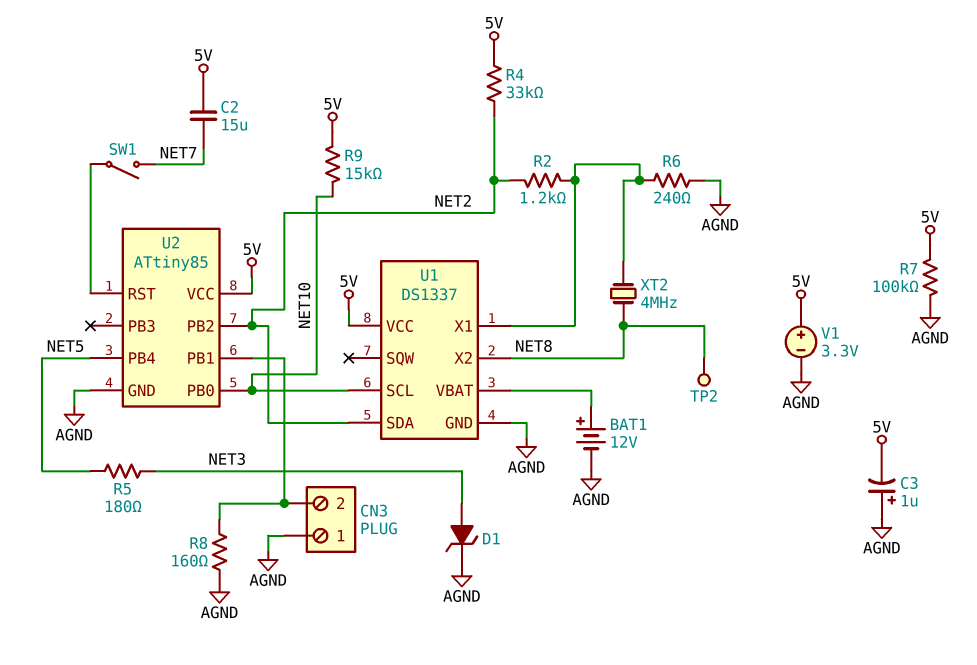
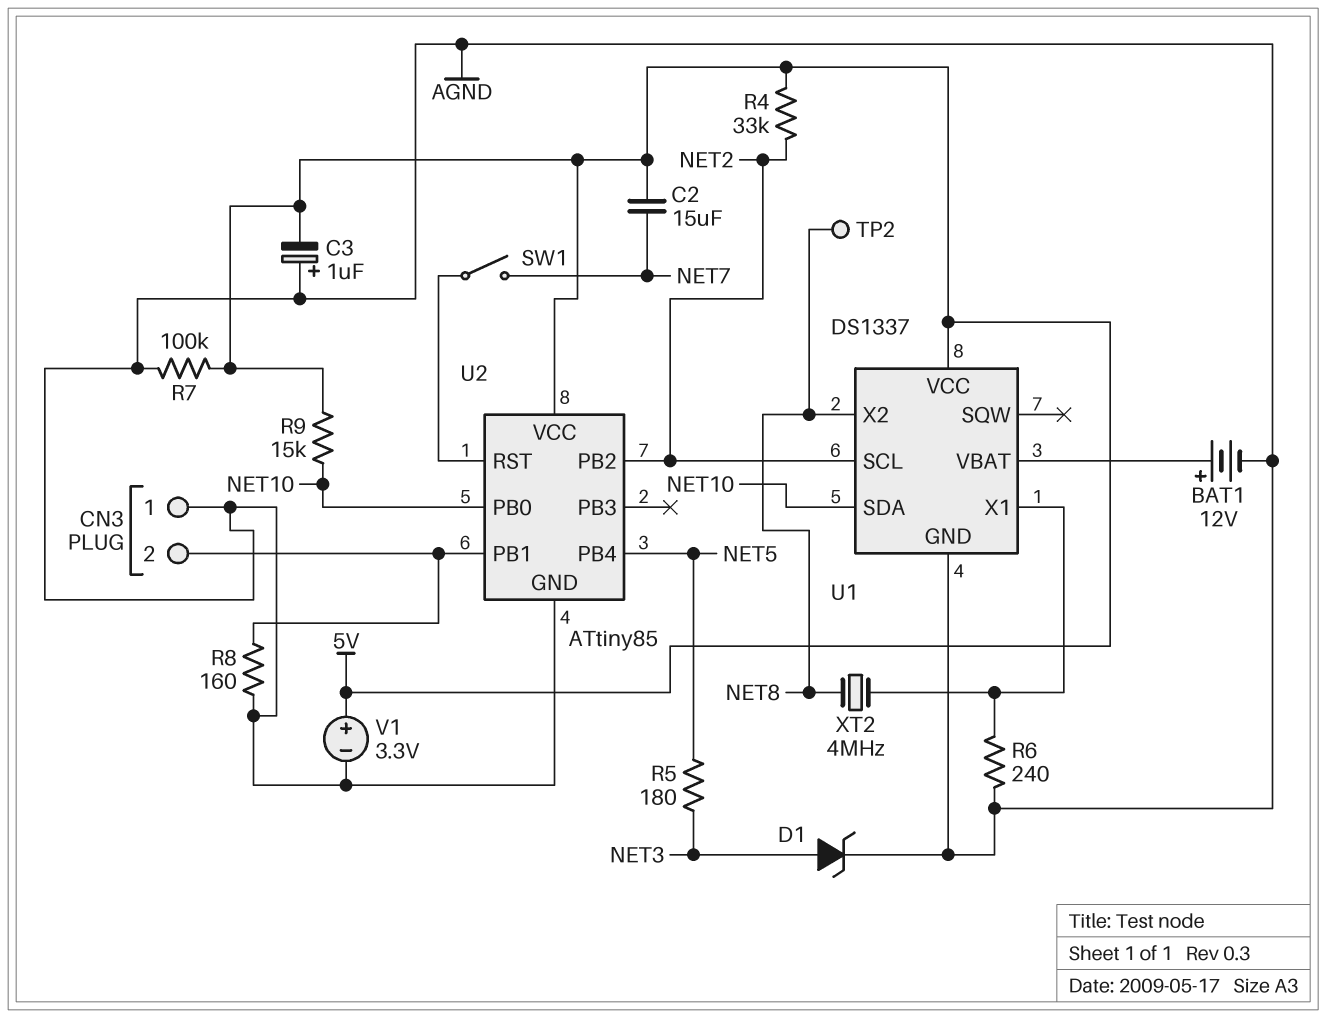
R2: 1.2k (NET2, U1/X1) -> none
U1 pin SCL: NET10 -> NET2
U1 pin SDA: NET2 -> NET10

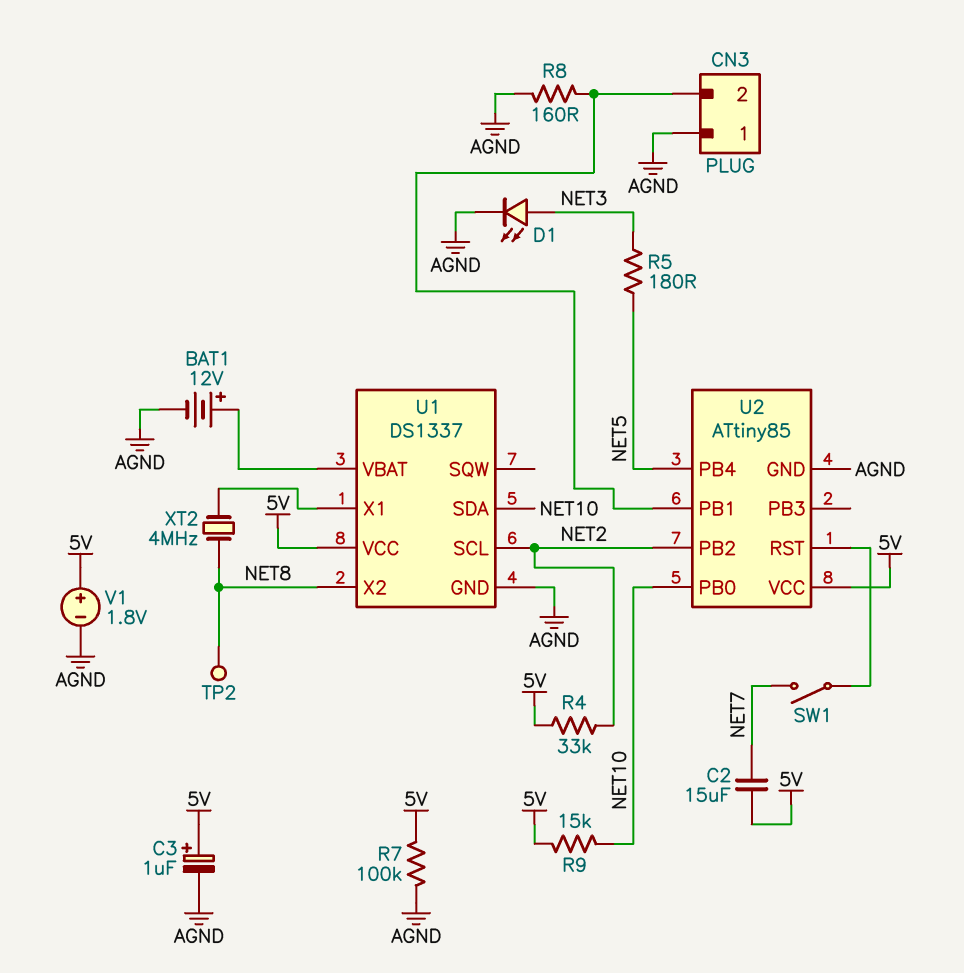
C3: 1uF (plus AGND, minus 5V) -> 1uF (plus 5V, minus AGND)
D1: zener (A NET3, K AGND) -> LED (A NET3, K AGND)
R6: 240 (AGND, U1/X1) -> none
V1: 3.3V (plus 5V, minus AGND) -> 1.8V (plus 5V, minus AGND)

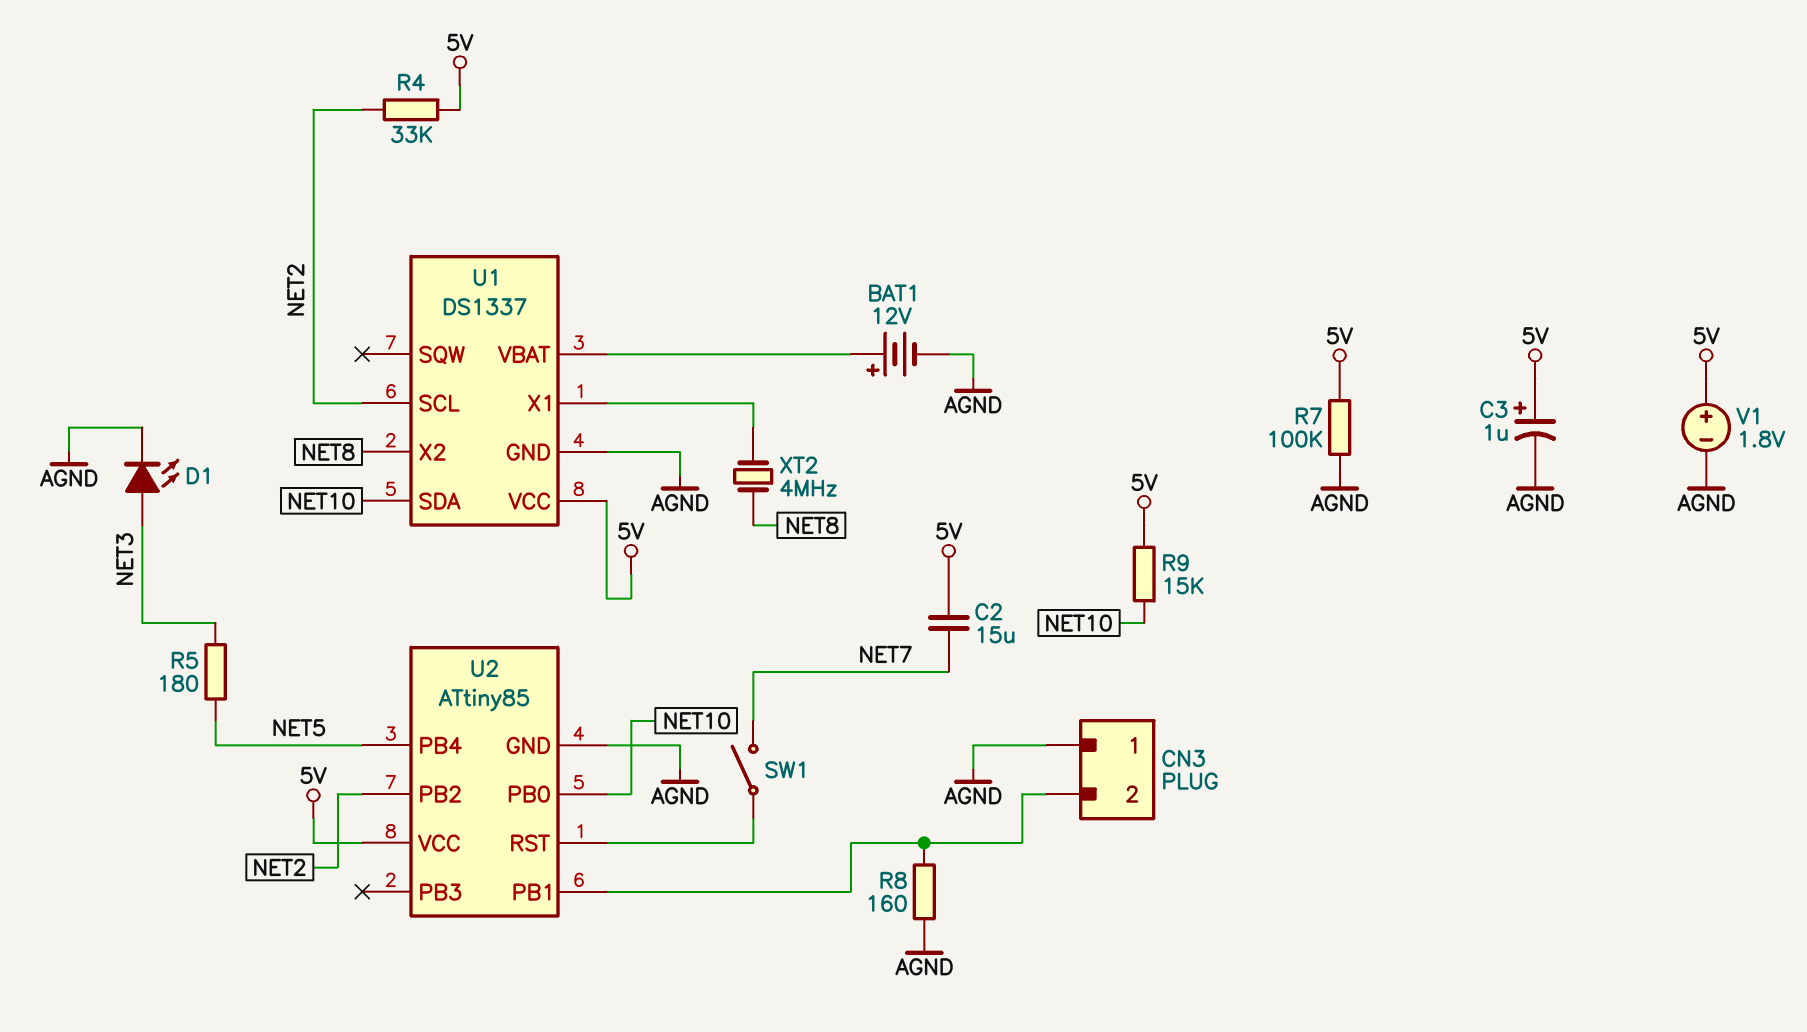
TP2: test point (NET8) -> none

